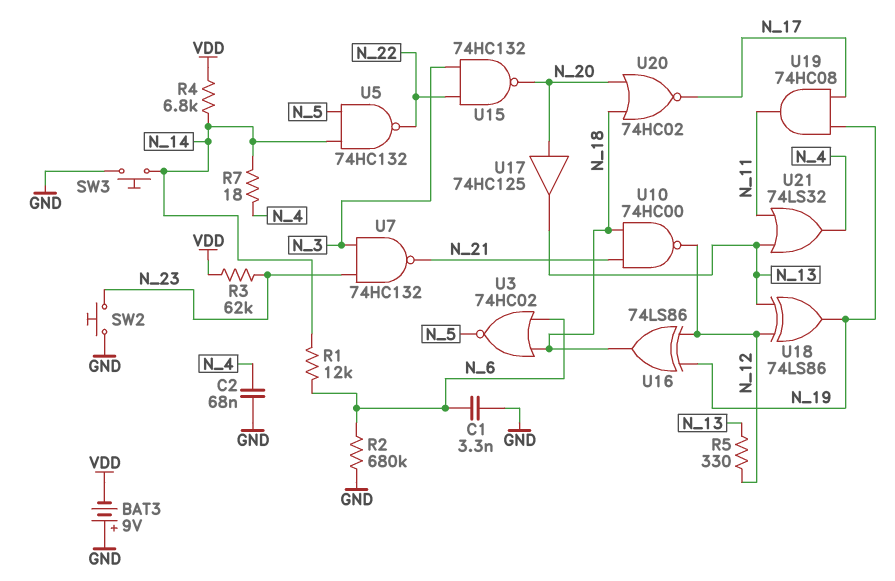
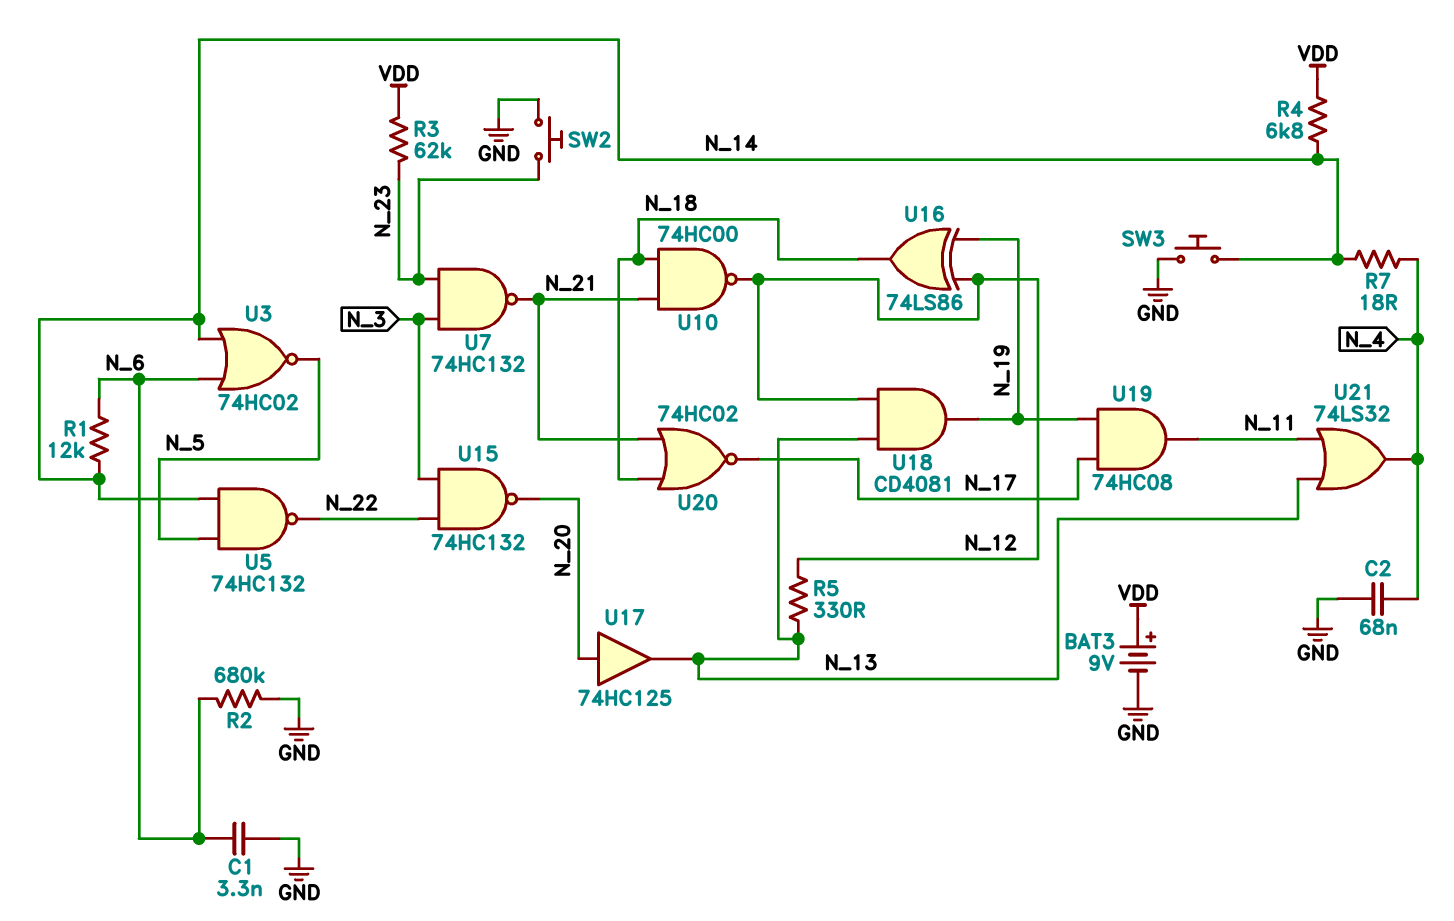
BAT3: 9V (plus GND, minus VDD) -> 9V (plus VDD, minus GND)
U3: NOR 74HC02 (in N_6, in N_18, out N_5) -> NOR 74HC02 (in N_6, in N_14, out N_5)
U18: XOR 74LS86 (in N_12, in N_13, out N_19) -> AND CD4081 (in N_12, in N_13, out N_19)
U20: NOR 74HC02 (in N_18, in N_20, out N_17) -> NOR 74HC02 (in N_18, in N_21, out N_17)

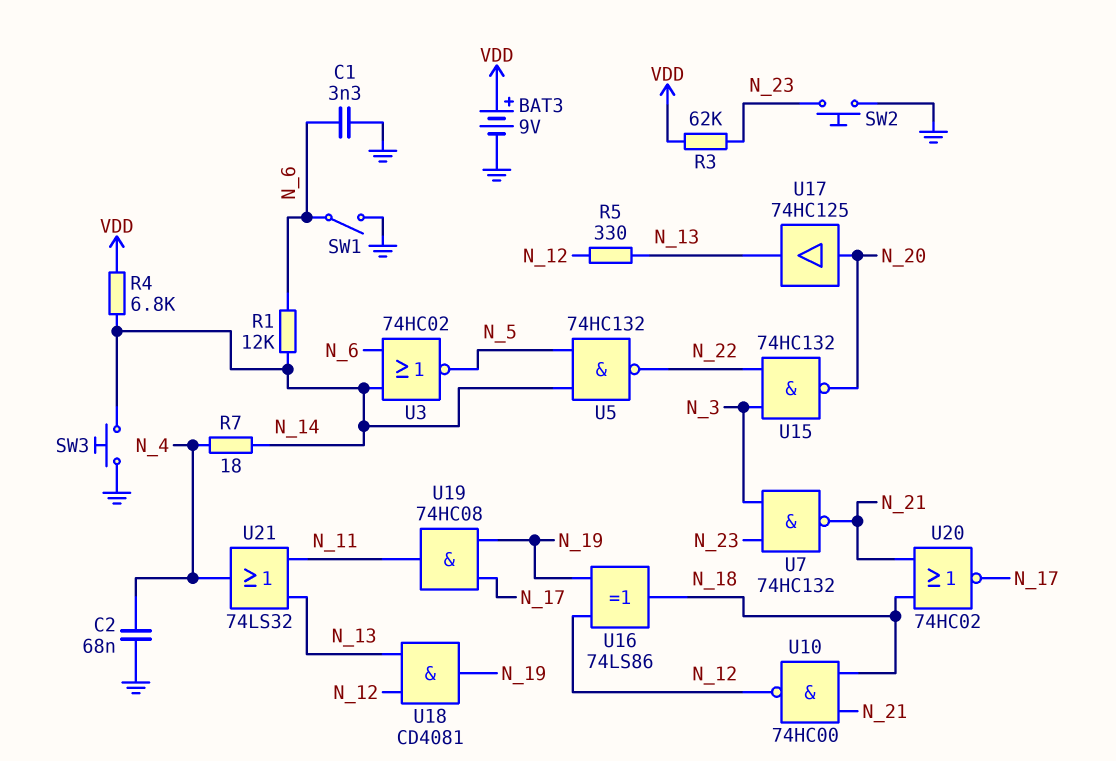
R2: 680k (GND, N_6) -> none
SW1: none -> switch (GND, N_6)

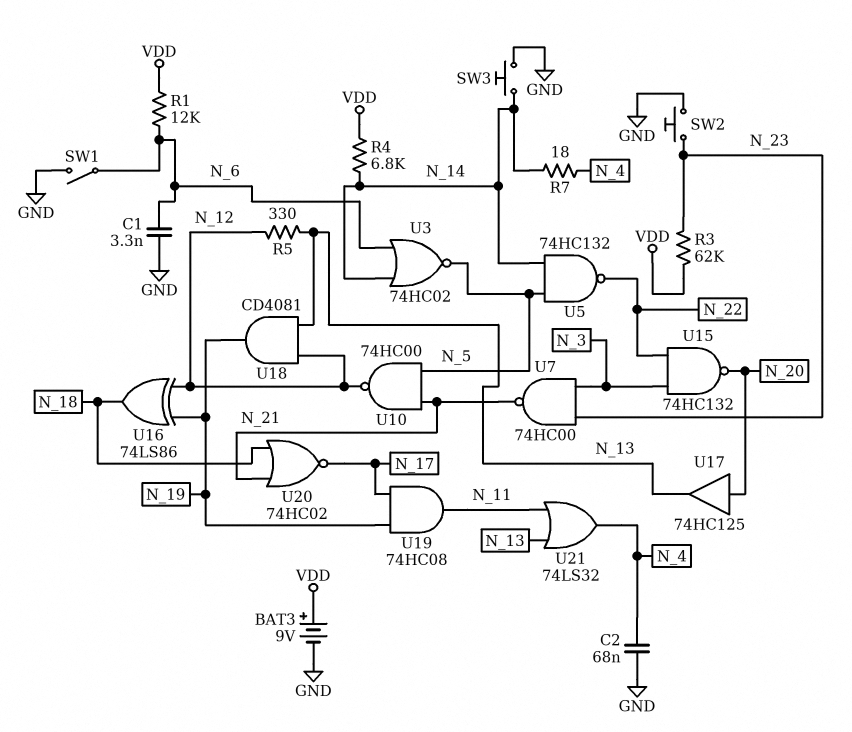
R1: 12k (N_6, N_14) -> 12k (N_6, VDD)
U7: NAND 74HC132 (in N_3, in N_23, out N_21) -> NAND 74HC00 (in N_3, in N_23, out N_21)
U10: NAND 74HC00 (in N_18, in N_21, out N_12) -> NAND 74HC00 (in N_5, in N_21, out N_12)

